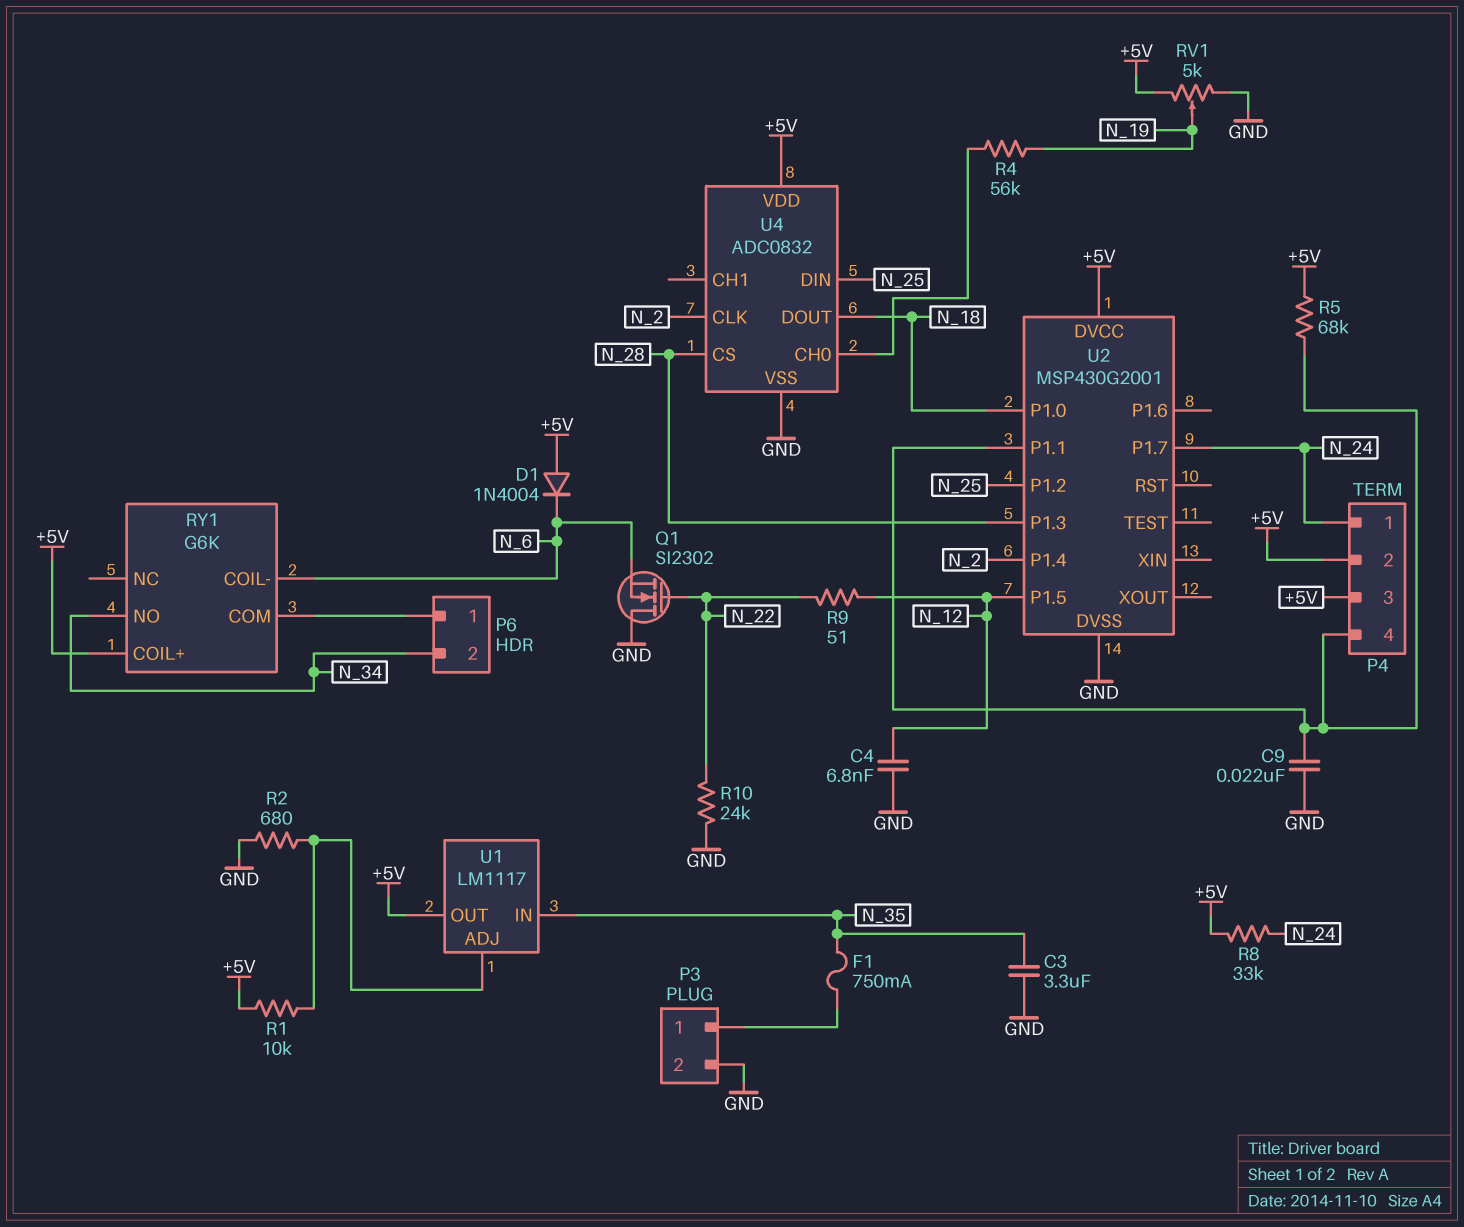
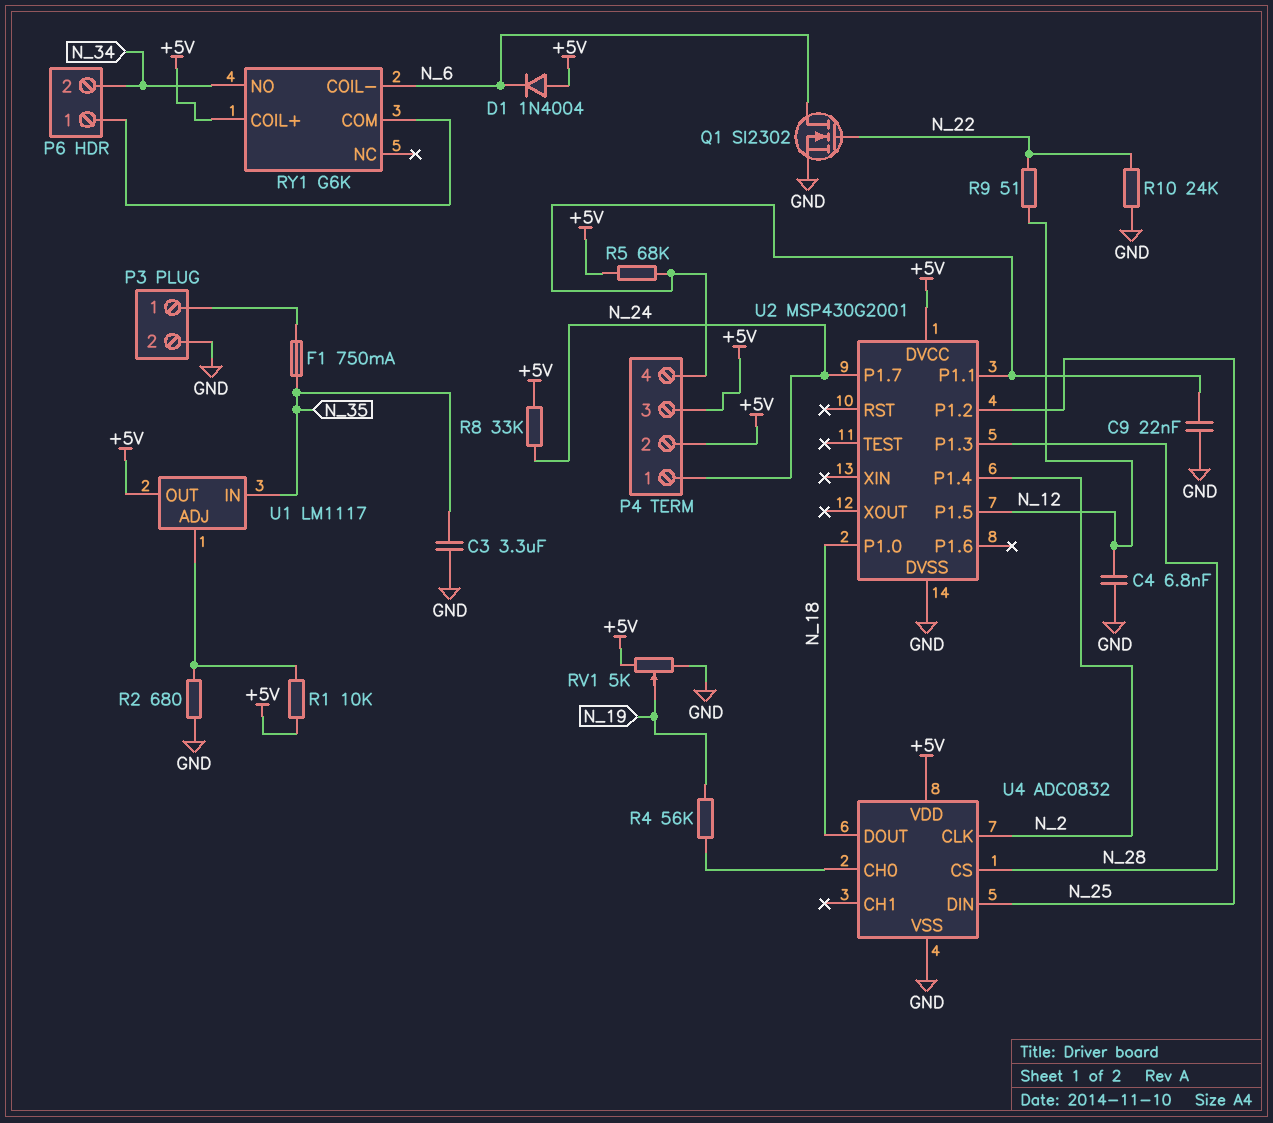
Q1: NMOS SI2302 (G N_22, D GND, S N_6) -> NMOS SI2302 (G N_22, D N_6, S GND)

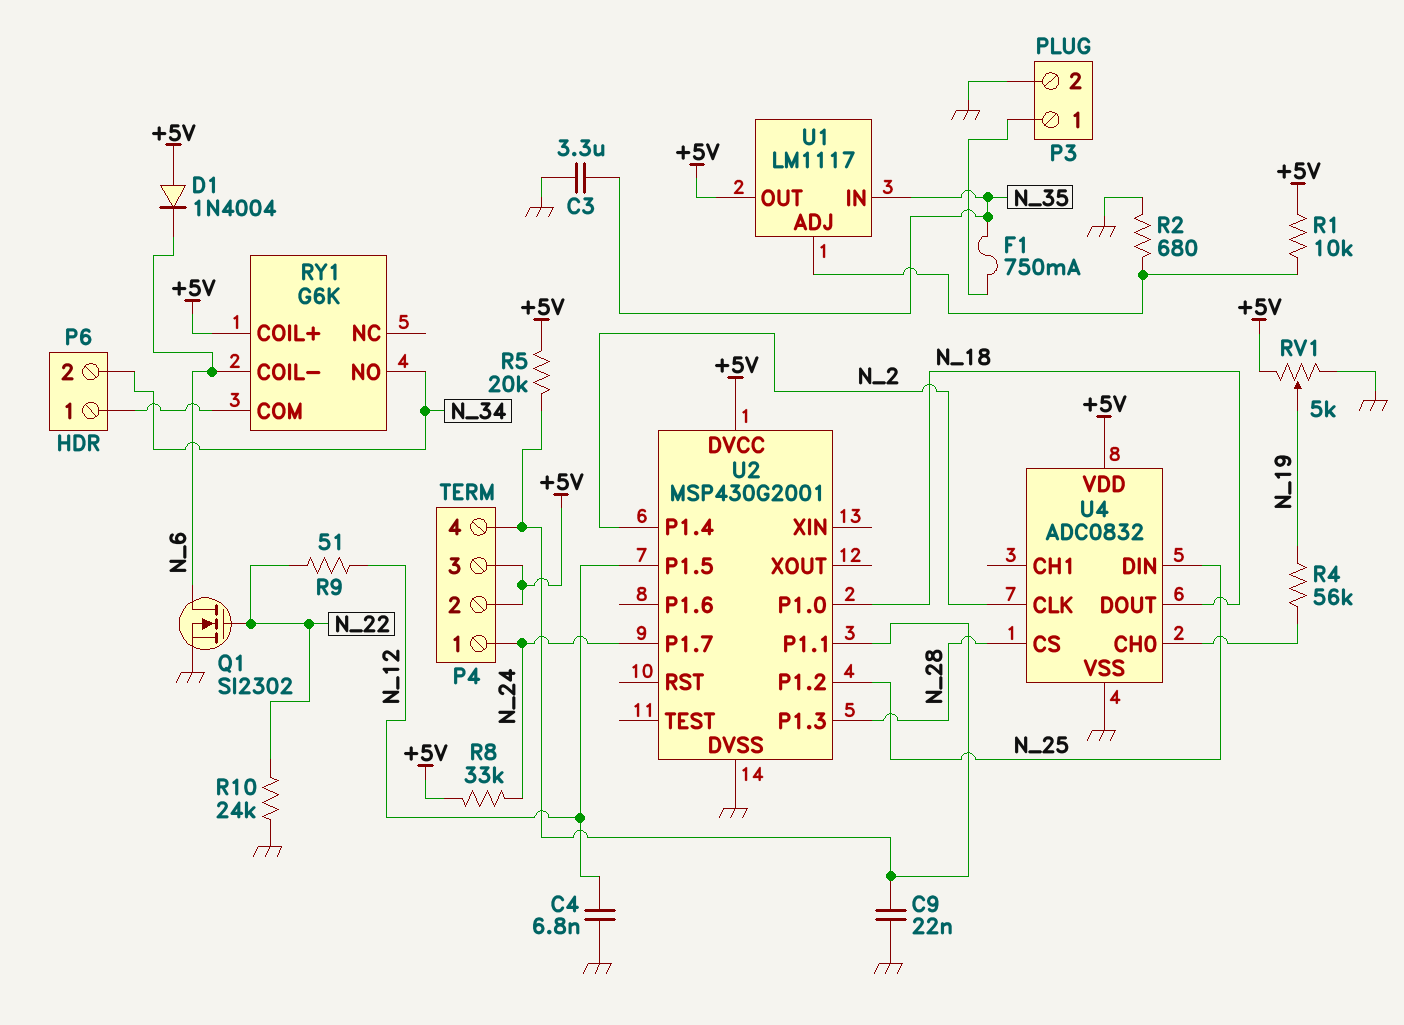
R5: 68k (+5V, P4/4) -> 20k (+5V, P4/4)

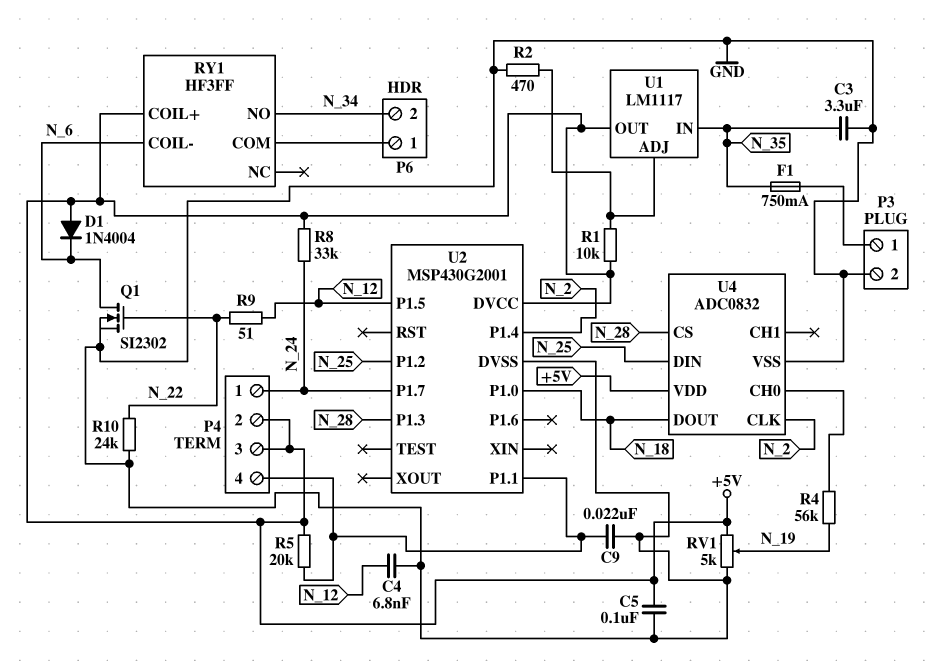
C5: none -> 100nF (+5V, GND)
R2: 680 (GND, U1/ADJ) -> 470 (GND, U1/ADJ)
RY1: G6K -> HF3FF

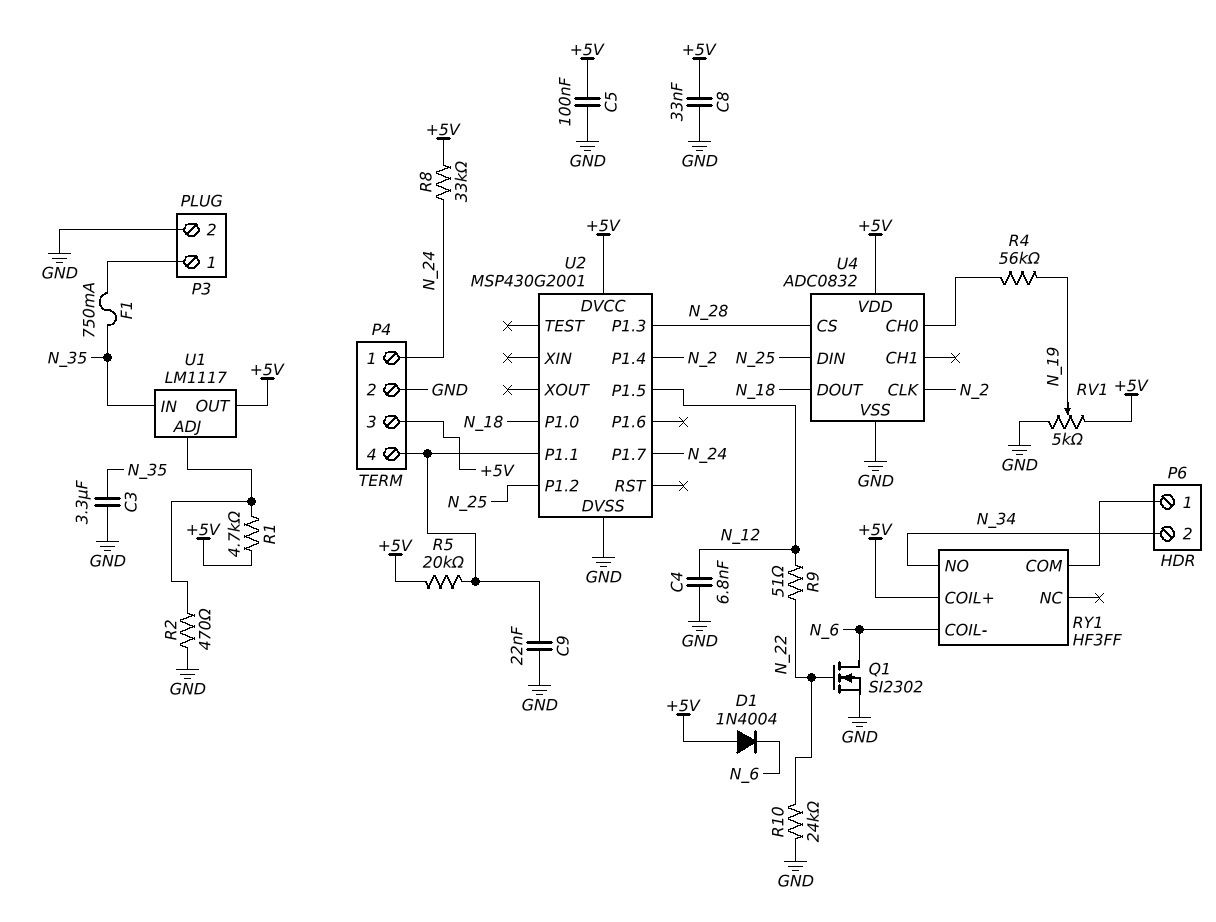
C8: none -> 33nF (+5V, GND)
P4 pin 2: +5V -> GND
R1: 10k (+5V, U1/ADJ) -> 4.7k (+5V, U1/ADJ)

